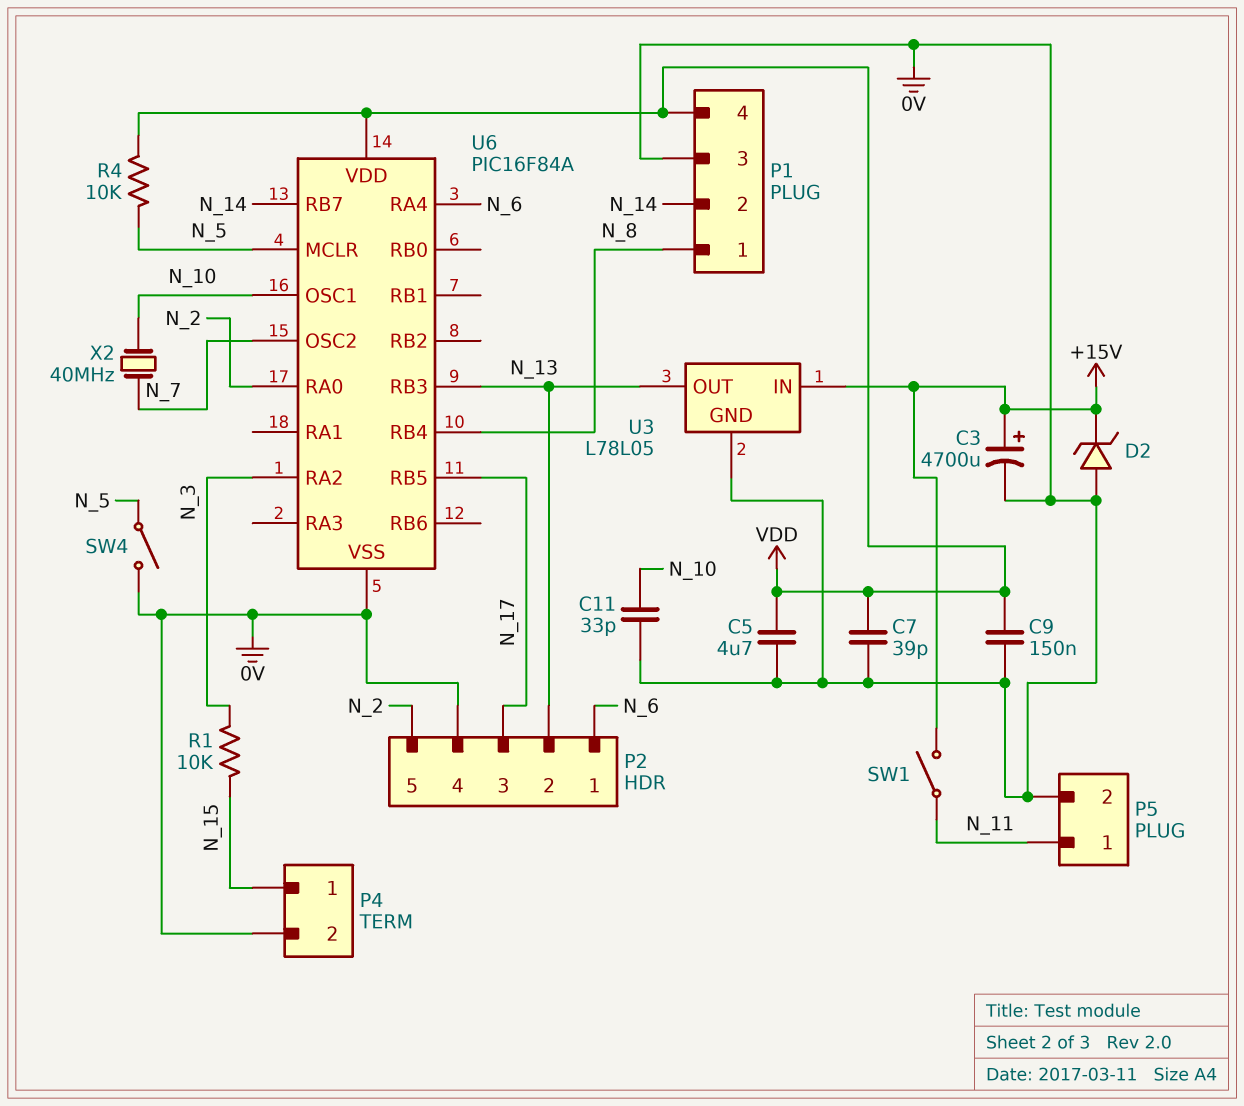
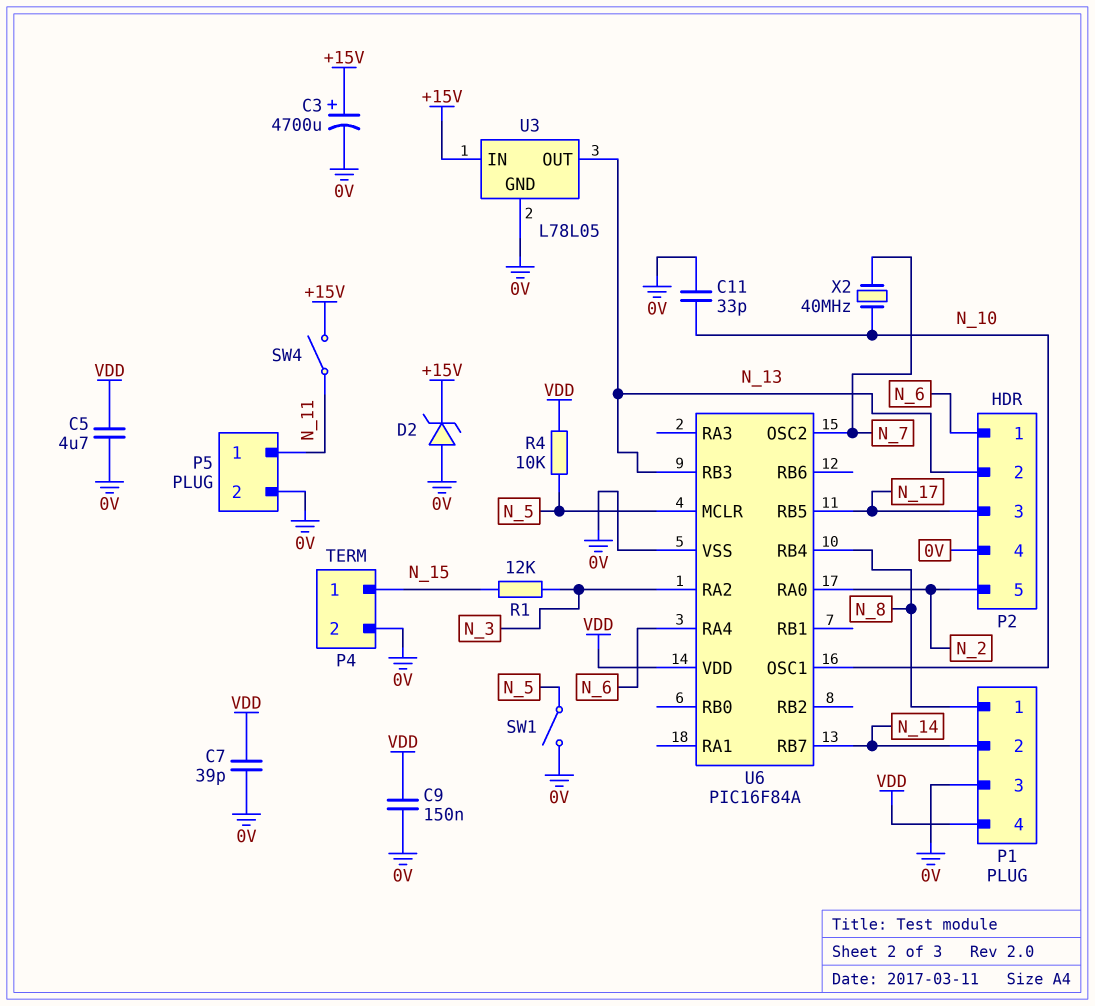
R1: 10k (N_3, N_15) -> 12k (N_3, N_15)
SW1: switch (+15V, N_11) -> switch (0V, N_5)
SW4: switch (0V, N_5) -> switch (+15V, N_11)

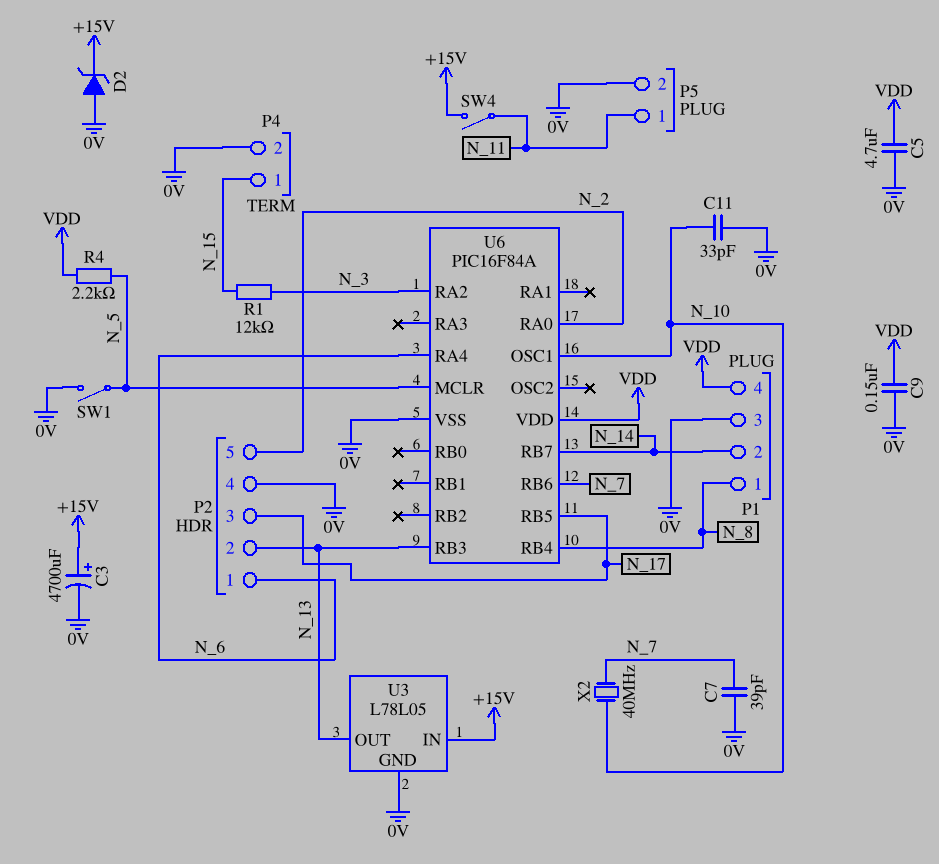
C7: 39pF (0V, VDD) -> 39pF (0V, N_7)
R4: 10k (N_5, VDD) -> 2.2k (N_5, VDD)
U6 pin OSC2: N_7 -> none
U6 pin RB6: none -> N_7

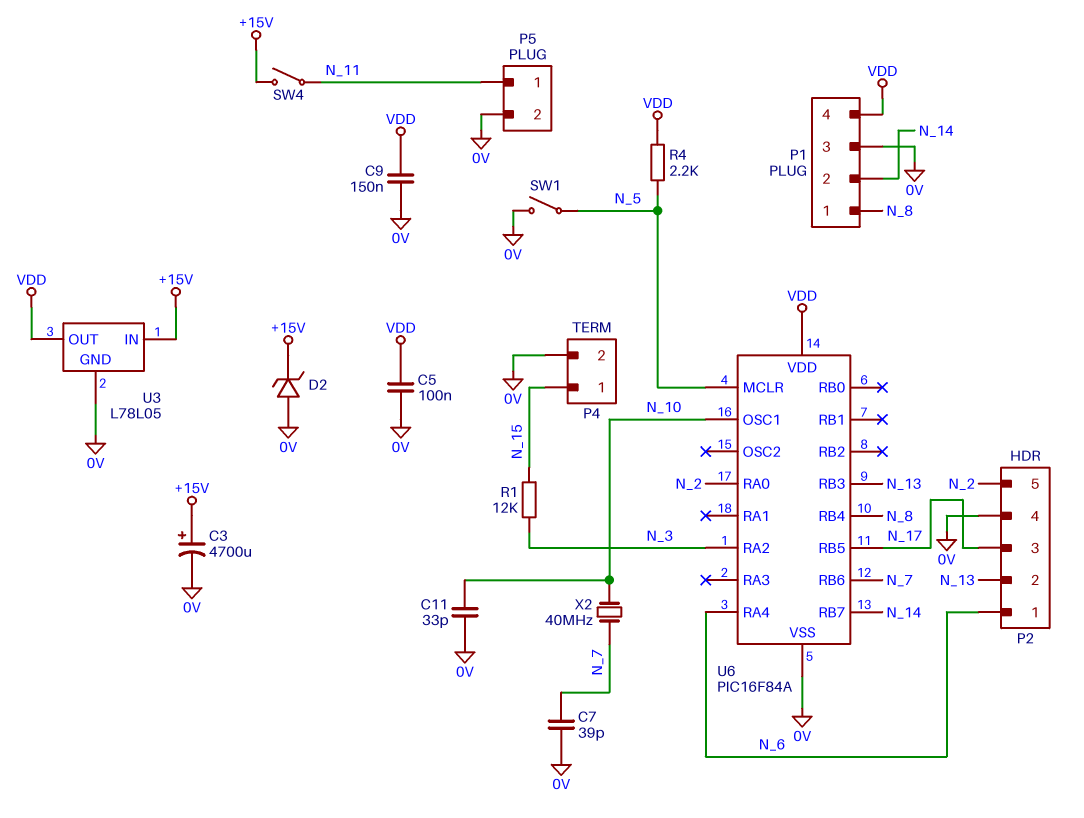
C5: 4.7uF (0V, VDD) -> 100nF (0V, VDD)
U3 pin OUT: N_13 -> VDD

